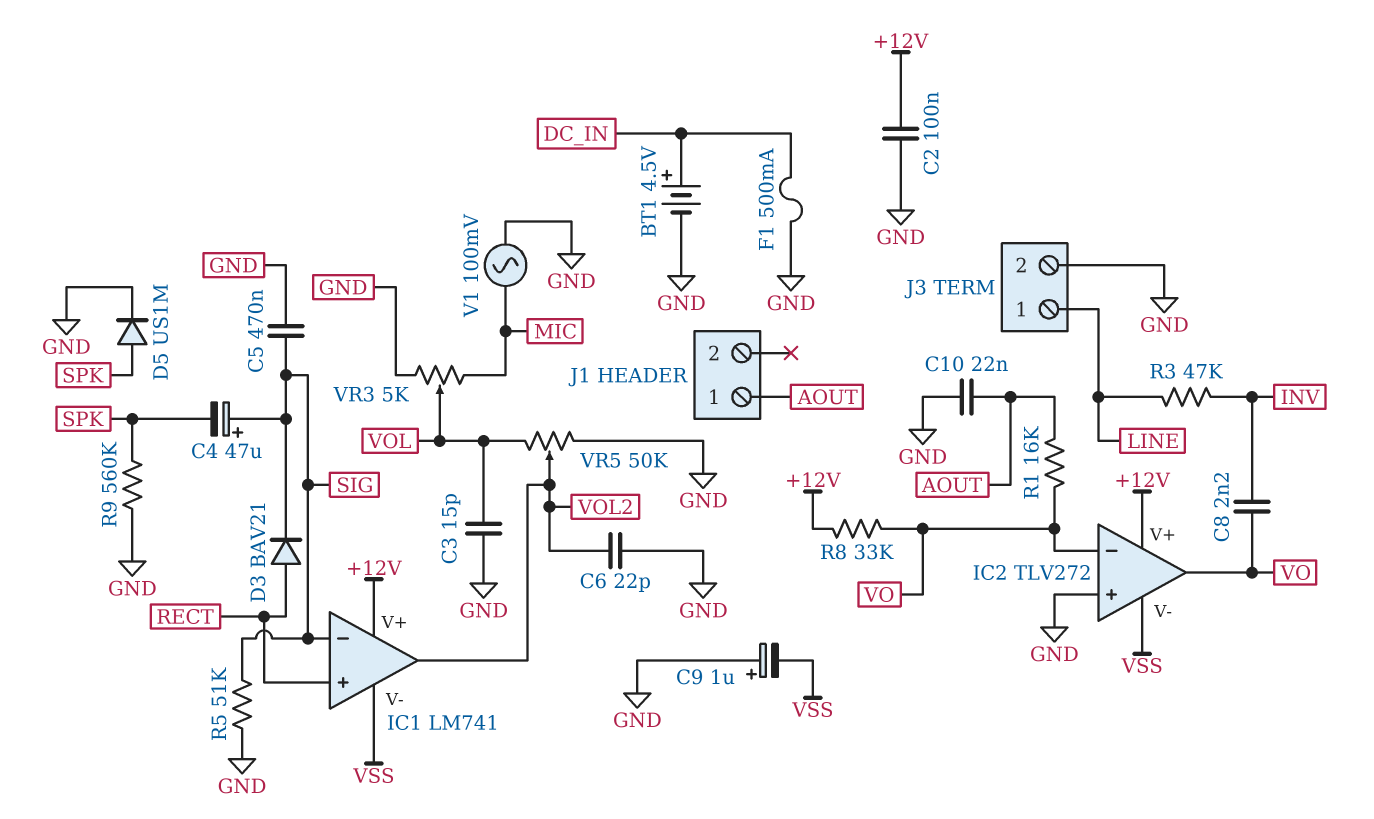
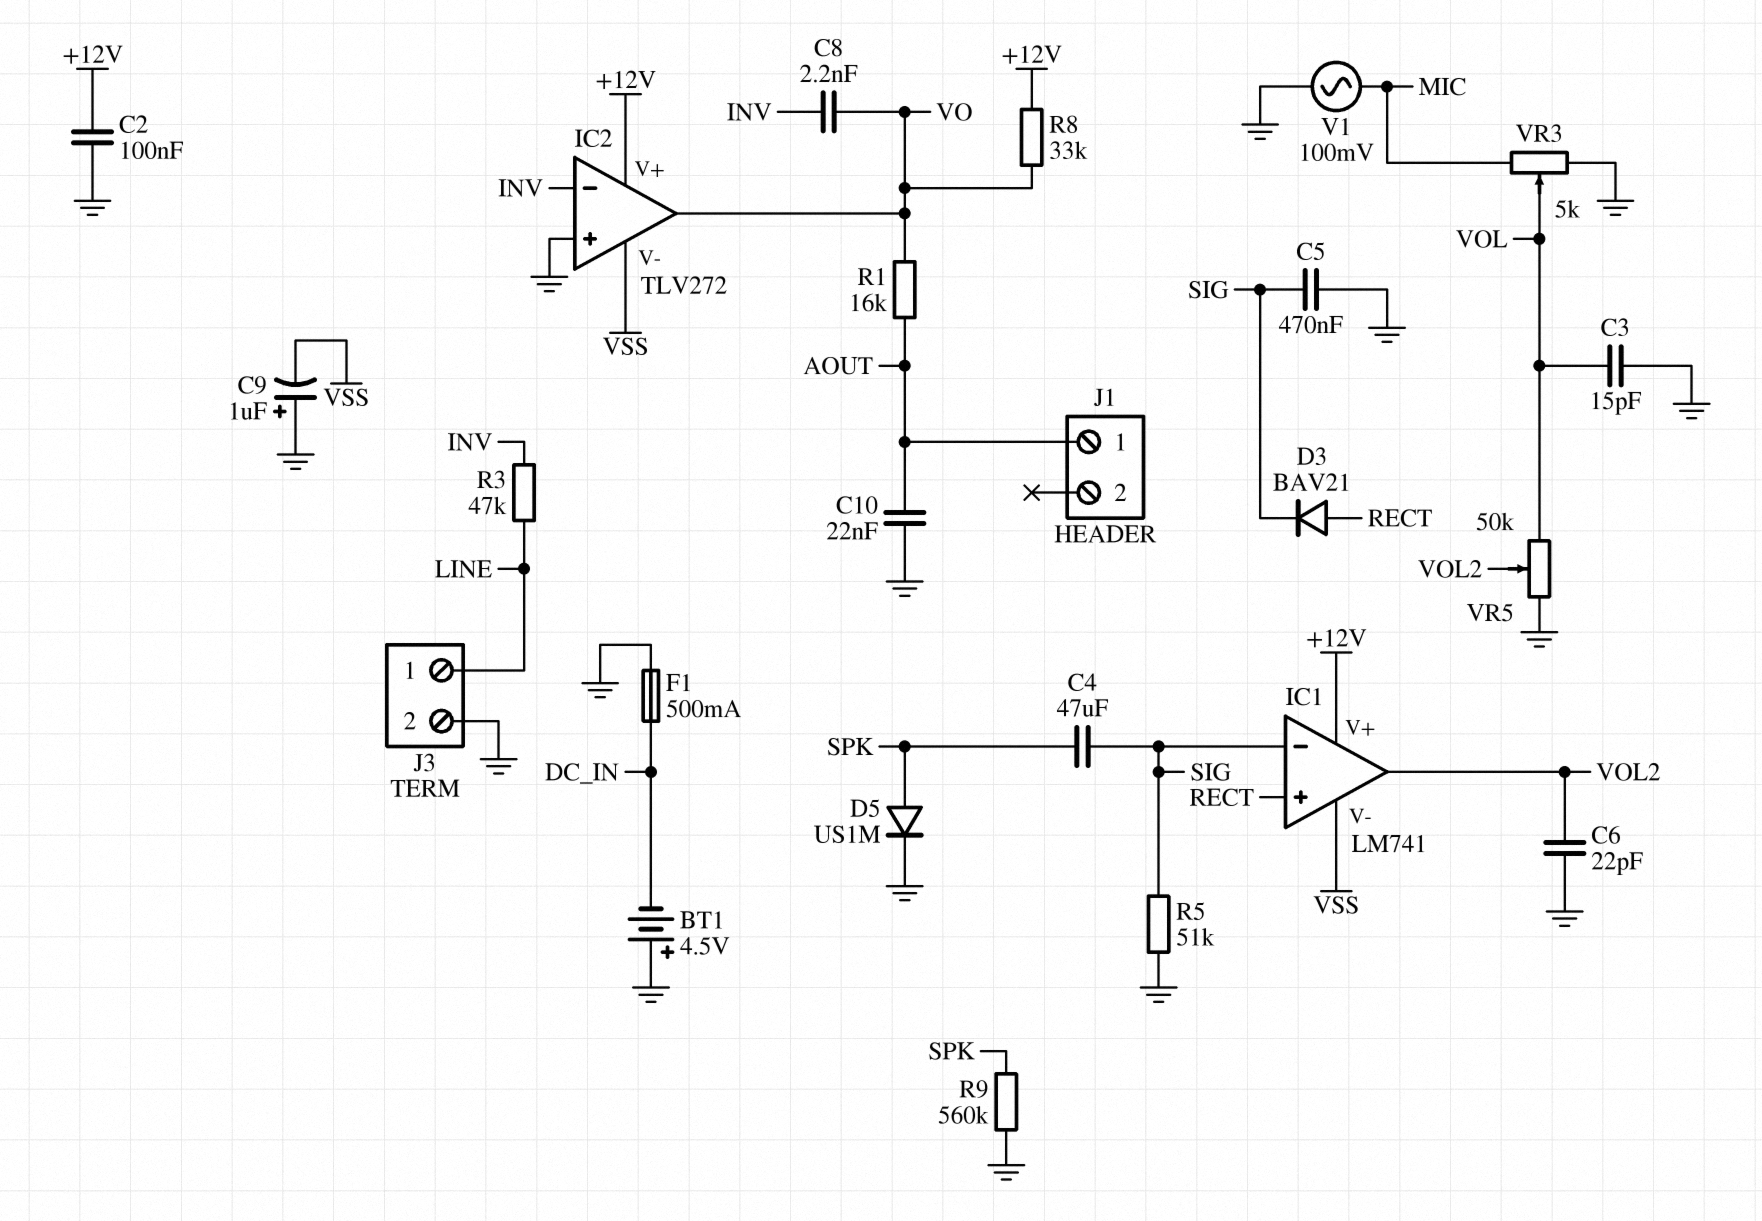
BT1: 4.5V (plus DC_IN, minus GND) -> 4.5V (plus GND, minus DC_IN)
C4: 47uF (plus SIG, minus SPK) -> 47uF (SIG, SPK)
IC2 pin in-: VO -> INV

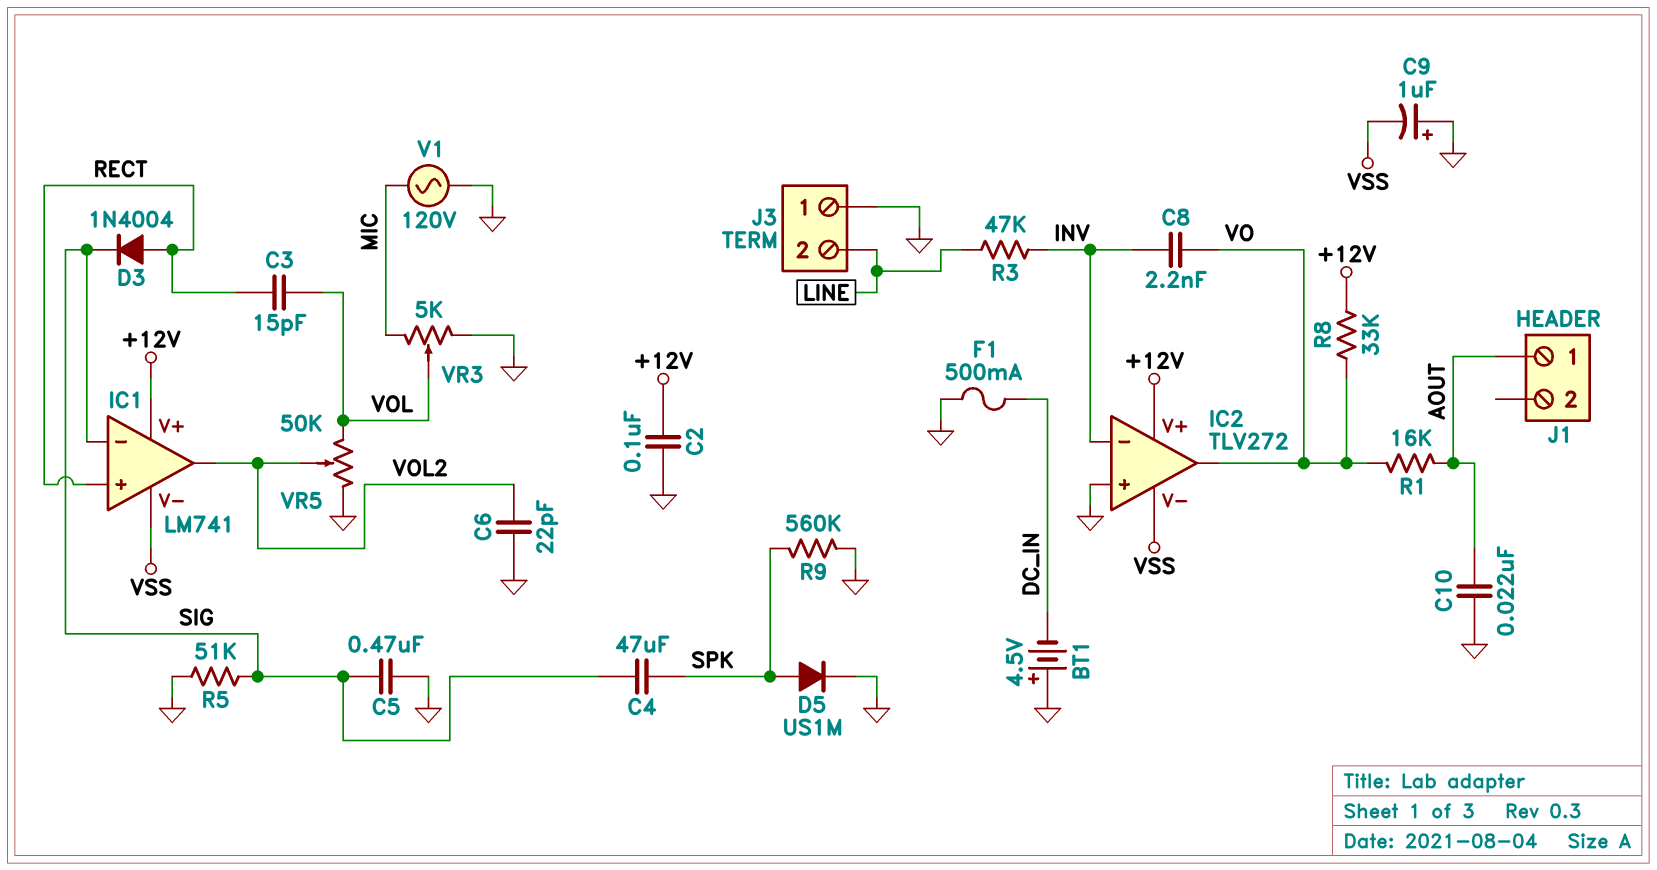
C3: 15pF (GND, VOL) -> 15pF (RECT, VOL)
D3: diode BAV21 (A RECT, K SIG) -> diode 1N4004 (A RECT, K SIG)
J3 pin 1: LINE -> GND
J3 pin 2: GND -> LINE
V1: AC 100mV (GND, MIC) -> AC 120V (GND, MIC)

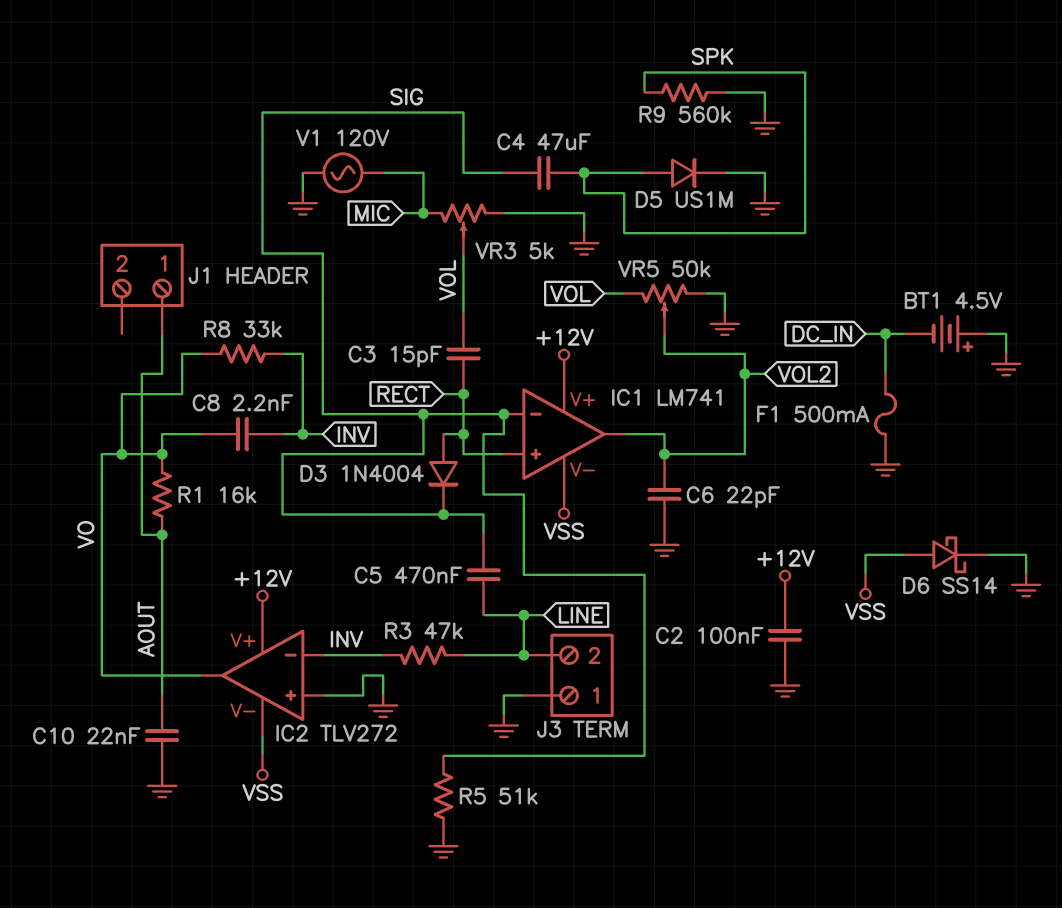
C5: 470nF (GND, SIG) -> 470nF (LINE, SIG)
C9: 1uF (plus GND, minus VSS) -> none
D6: none -> schottky SS14 (A VSS, K GND)
R8: 33k (+12V, VO) -> 33k (INV, VO)

